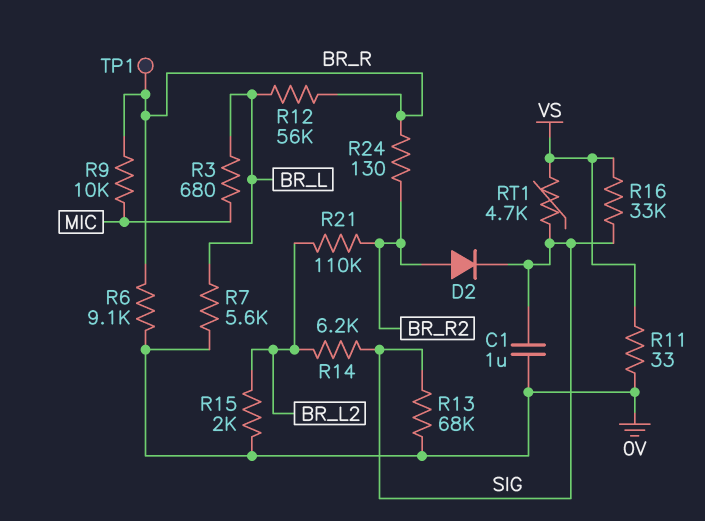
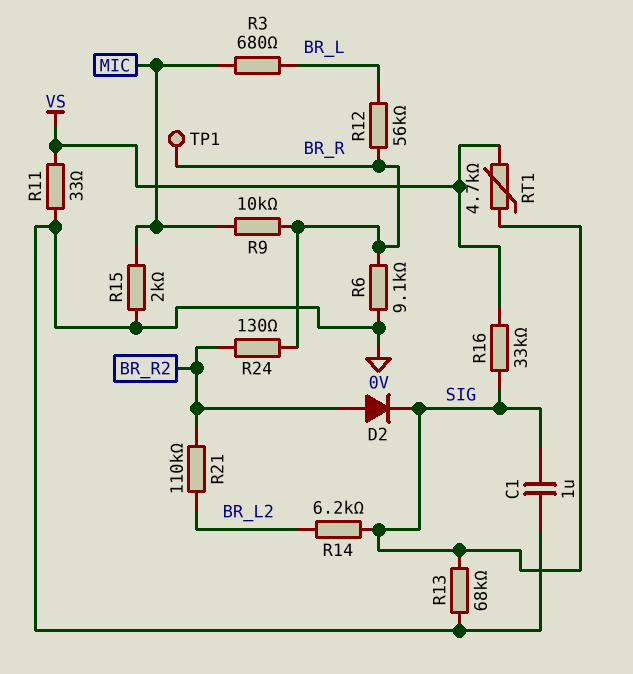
R7: 5.6k (0V, BR_L) -> none
R15: 2k (0V, BR_L2) -> 2k (0V, MIC)

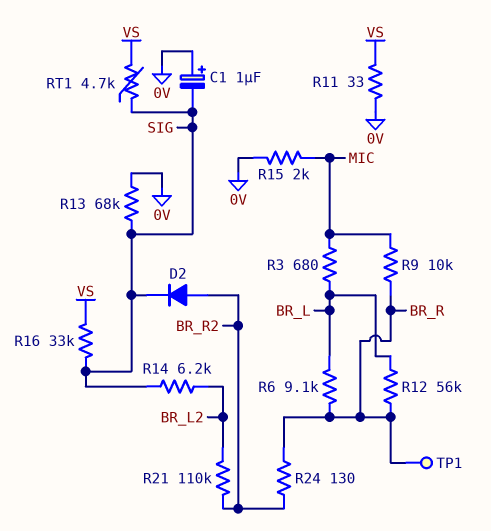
C1: 1uF (0V, SIG) -> 1uF (plus 0V, minus SIG)
R6: 9.1k (0V, BR_R) -> 9.1k (BR_L, BR_R)

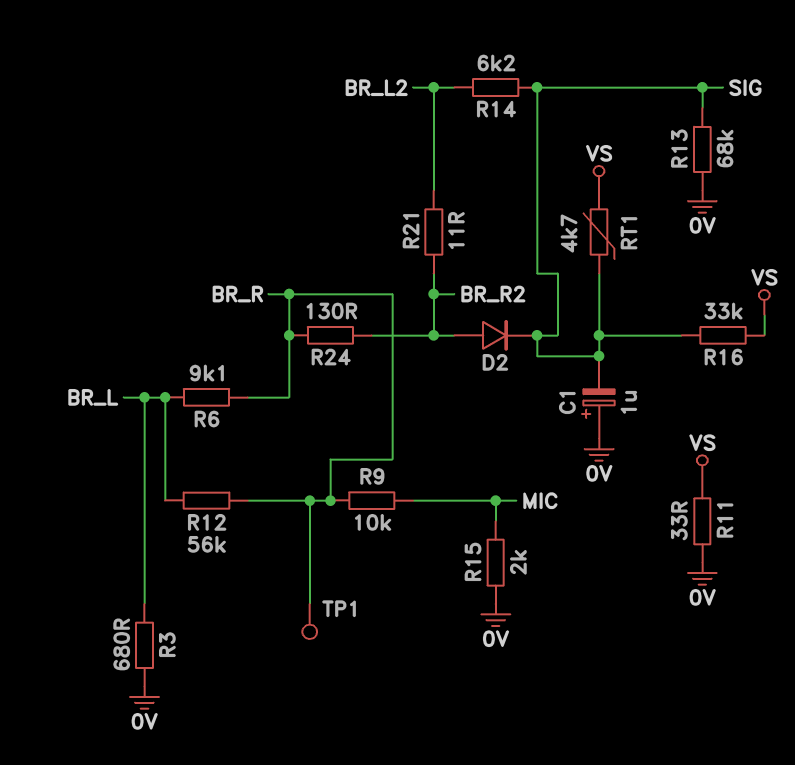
R3: 680 (BR_L, MIC) -> 680 (0V, BR_L)
R21: 110k (BR_L2, BR_R2) -> 11 (BR_L2, BR_R2)

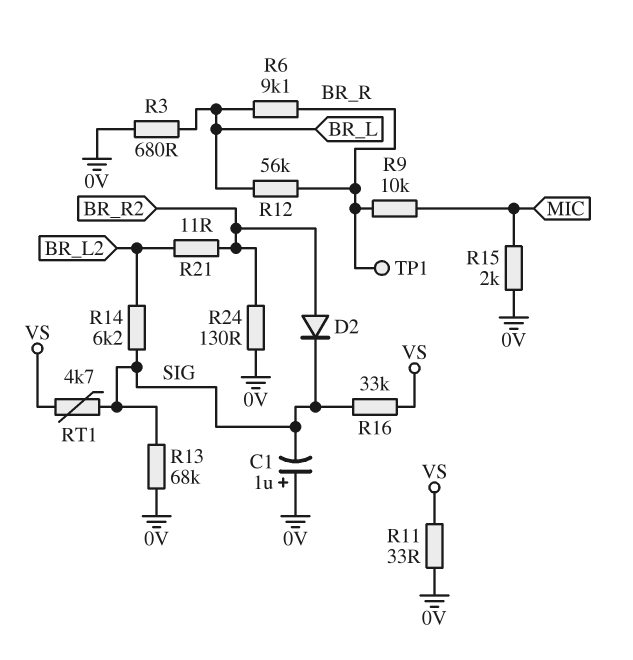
R24: 130 (BR_R, BR_R2) -> 130 (0V, BR_R2)

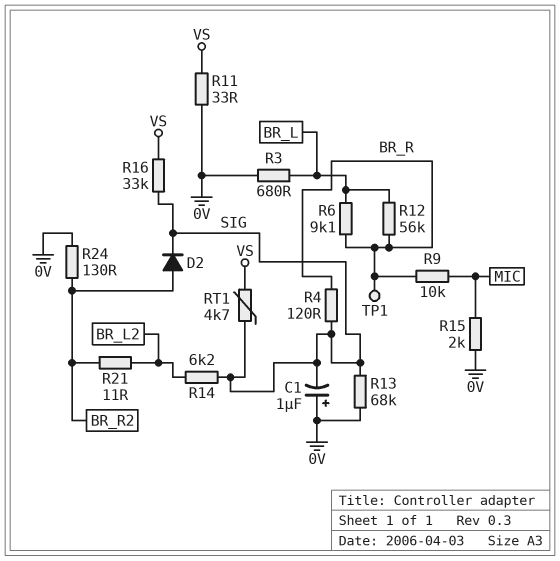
R4: none -> 120 (BR_R, SIG)

